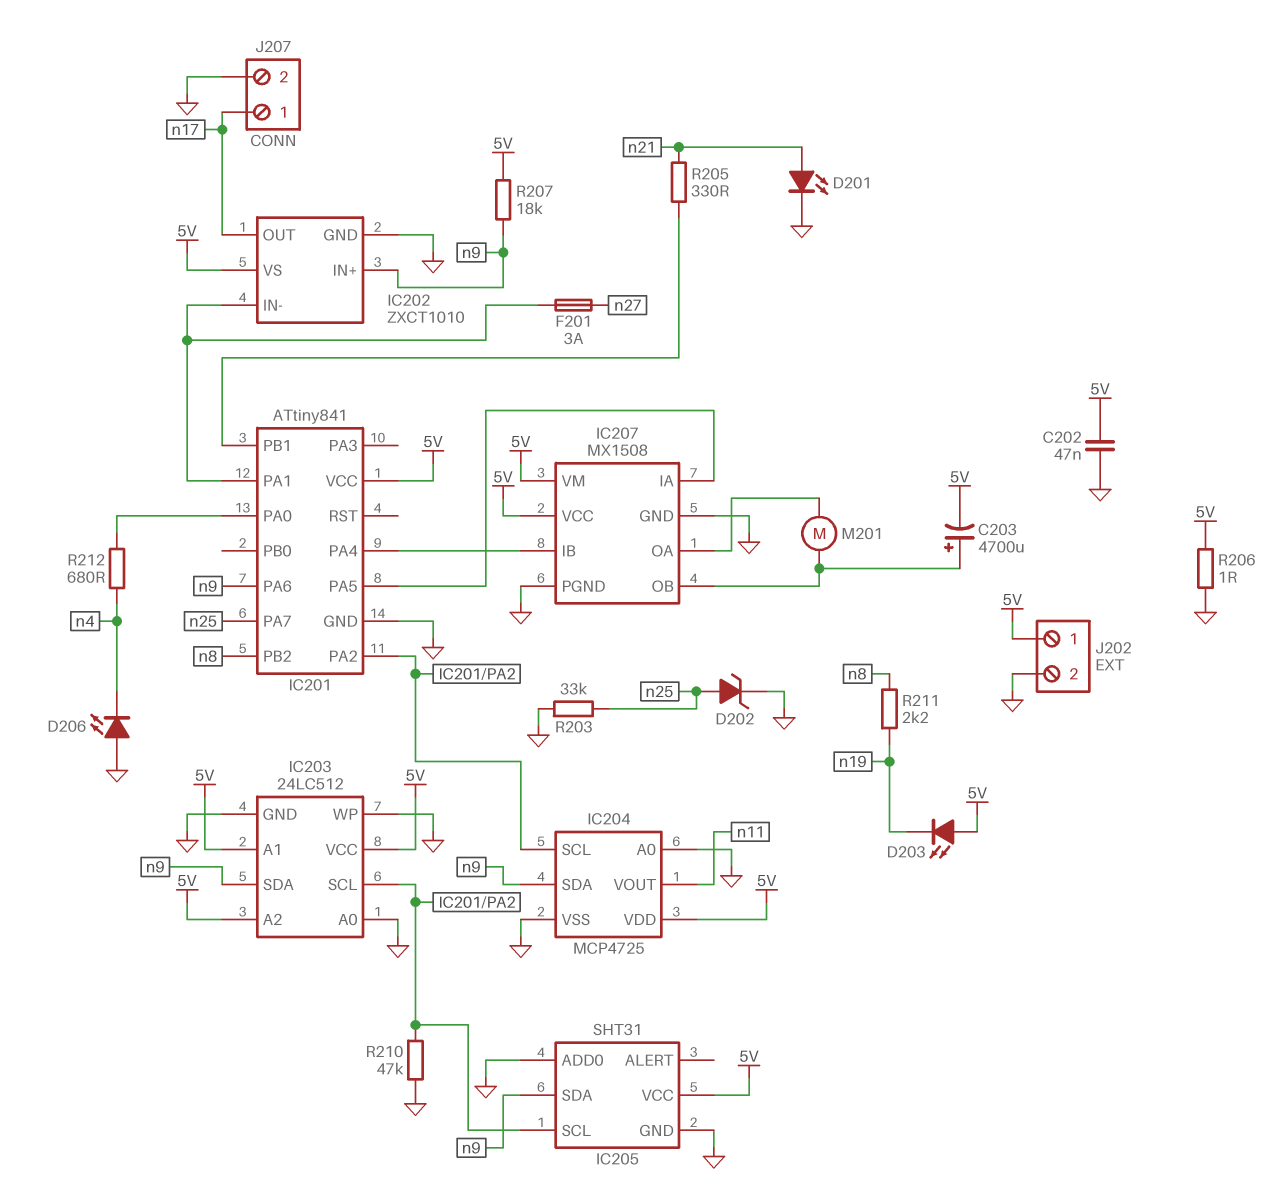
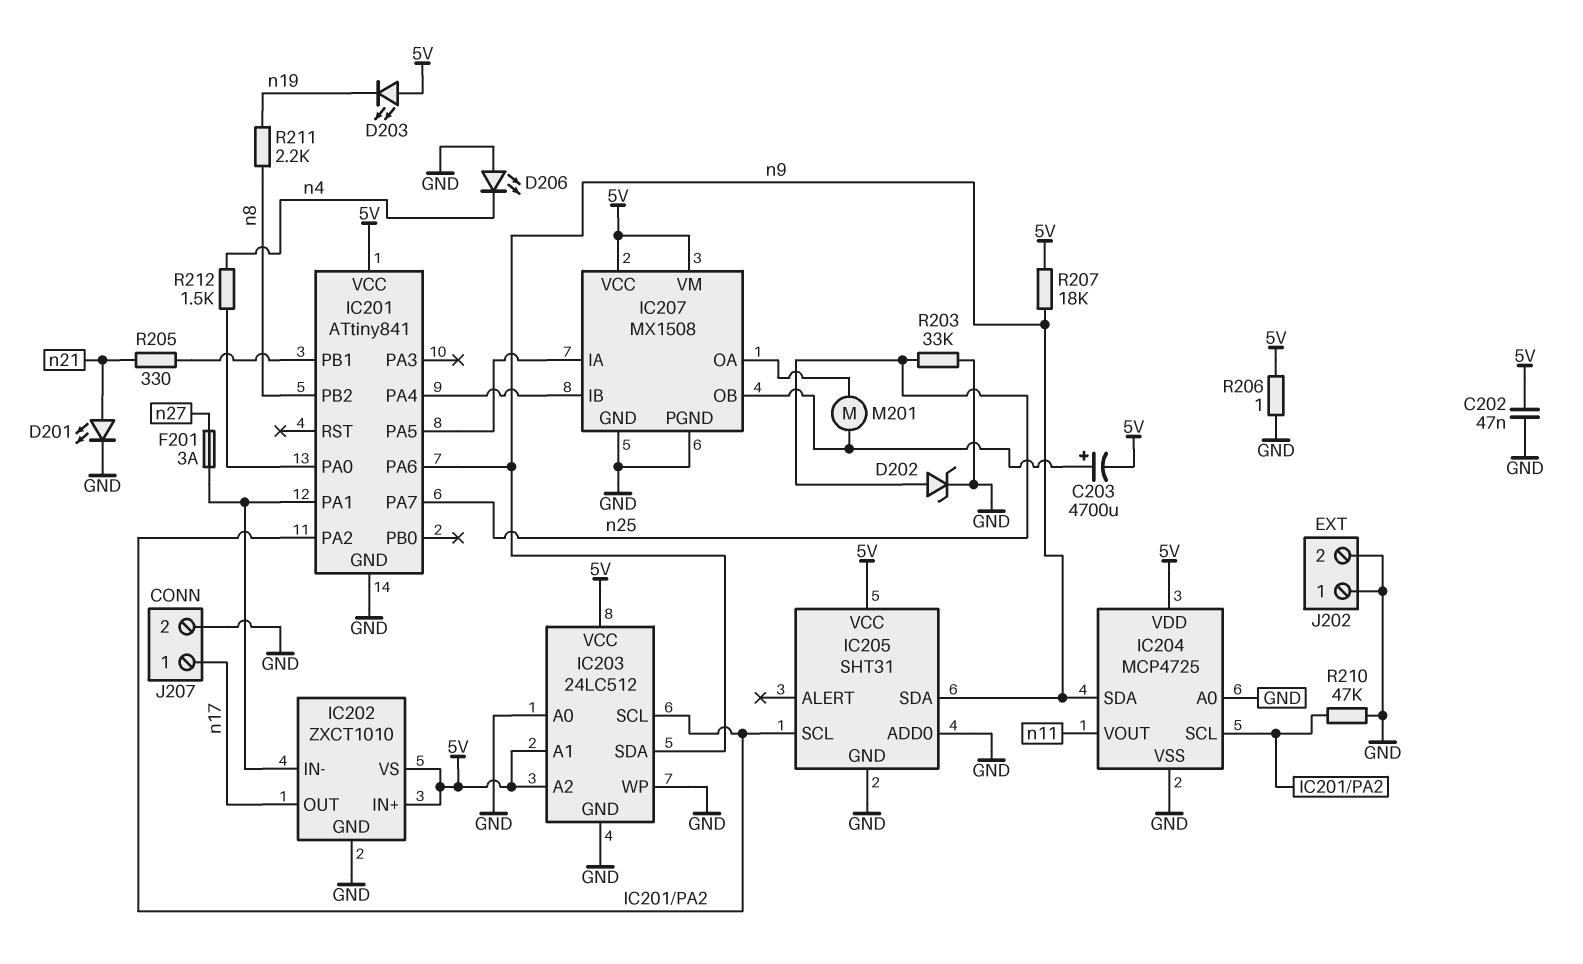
IC202 pin IN+: n9 -> 5V
J202 pin 1: 5V -> GND
R212: 680 (IC201/PA0, n4) -> 1.5k (IC201/PA0, n4)

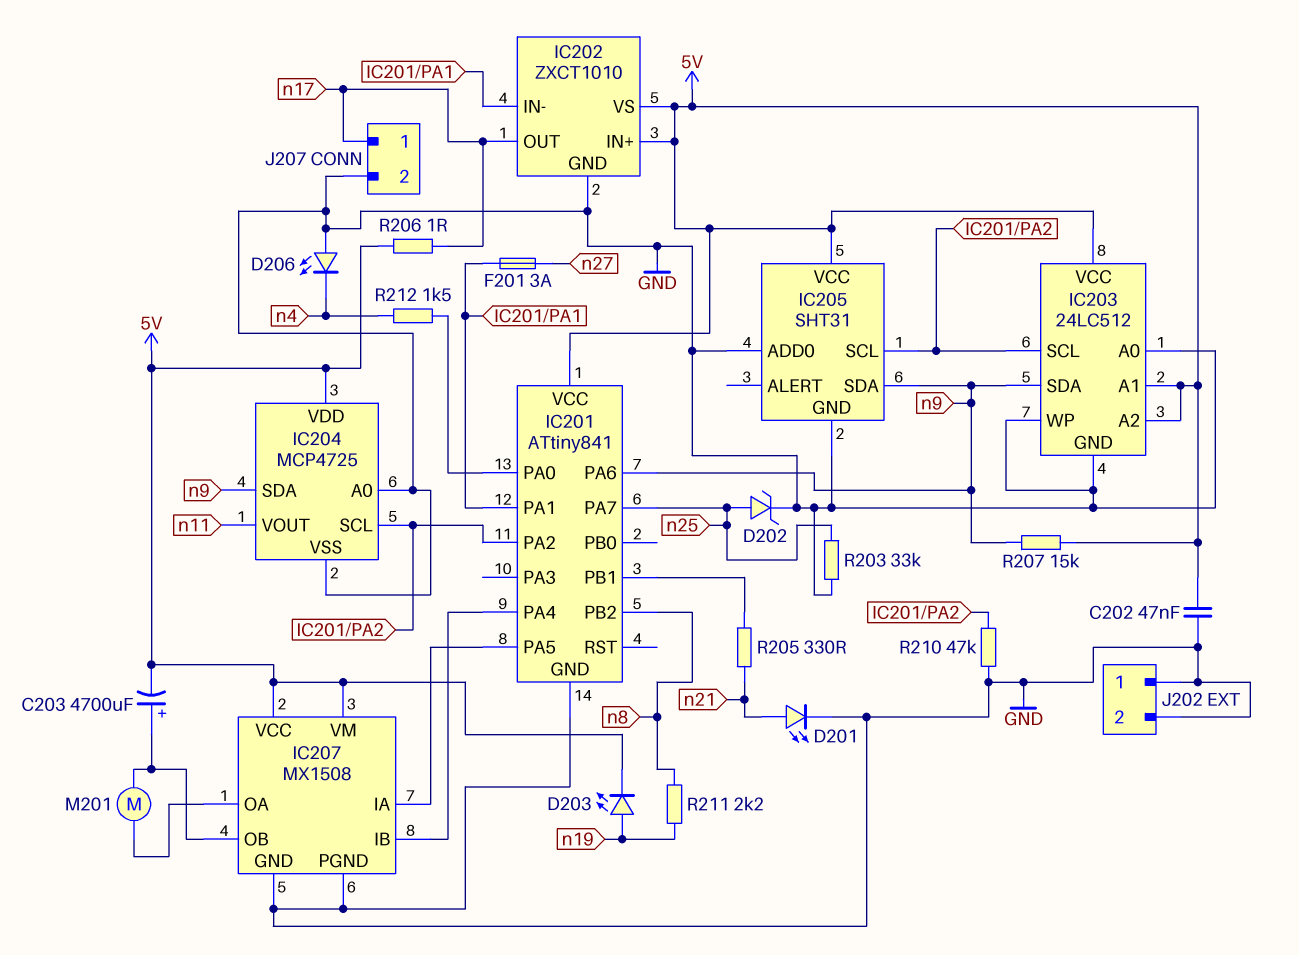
D203: LED (A 5V, K n19) -> LED (A n19, K 5V)
R206: 1 (5V, GND) -> 1 (5V, n17)
R207: 18k (5V, n9) -> 15k (5V, n9)

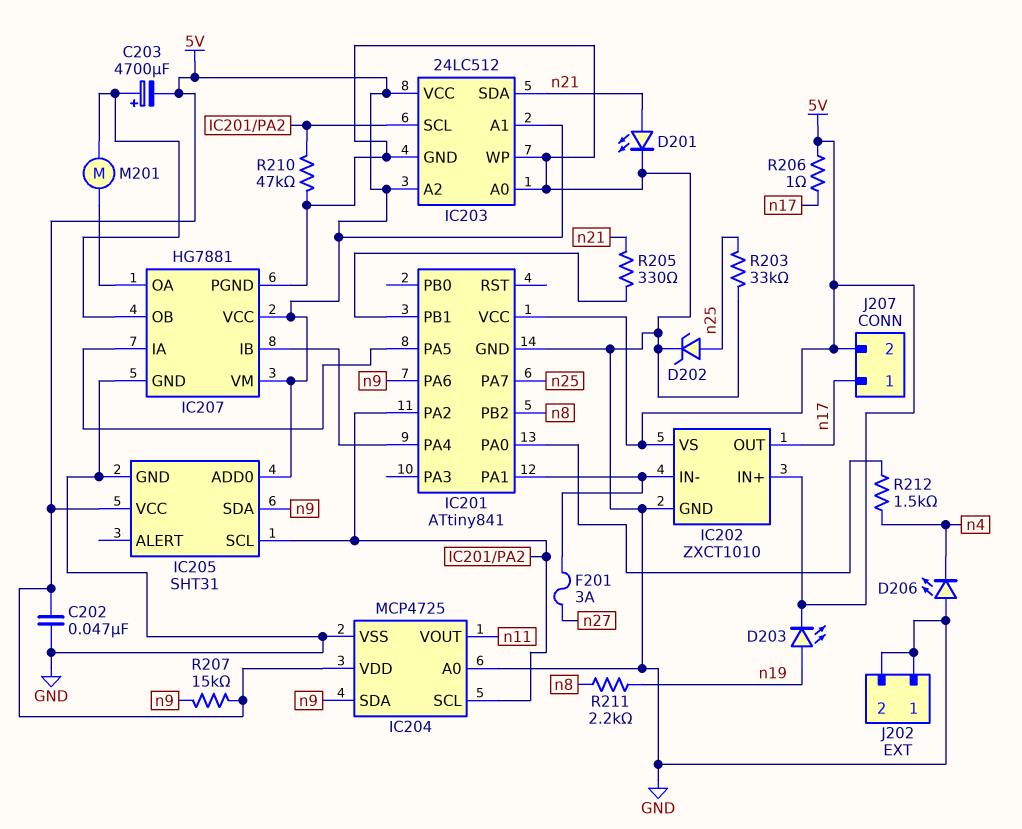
IC203 pin SDA: n9 -> n21
IC205 pin ADD0: GND -> 5V
IC207: MX1508 -> HG7881
J207 pin 2: GND -> 5V

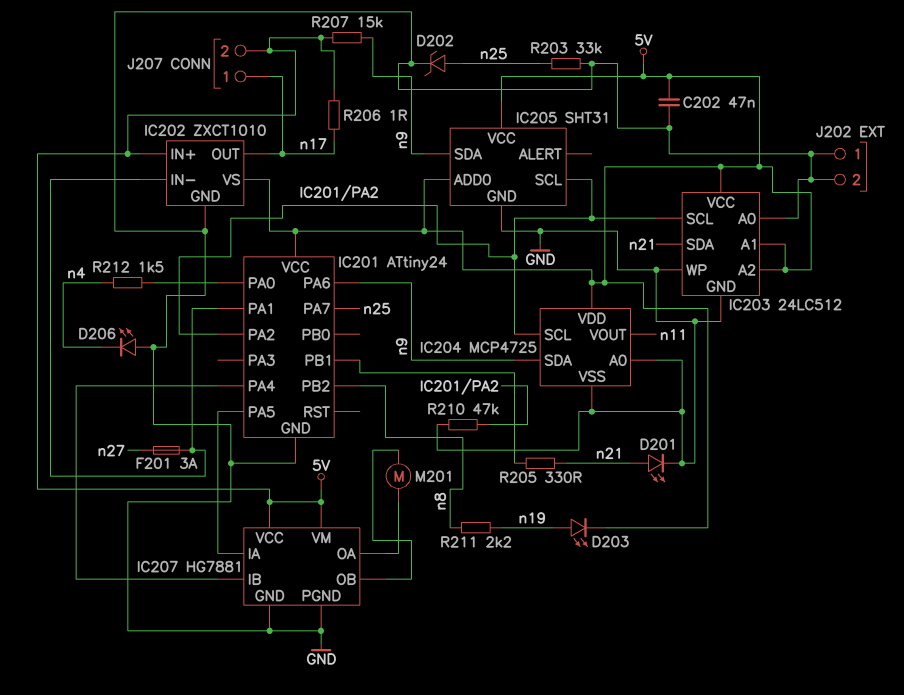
C203: 4700uF (plus IC207/OB, minus 5V) -> none
IC201: ATtiny841 -> ATtiny24

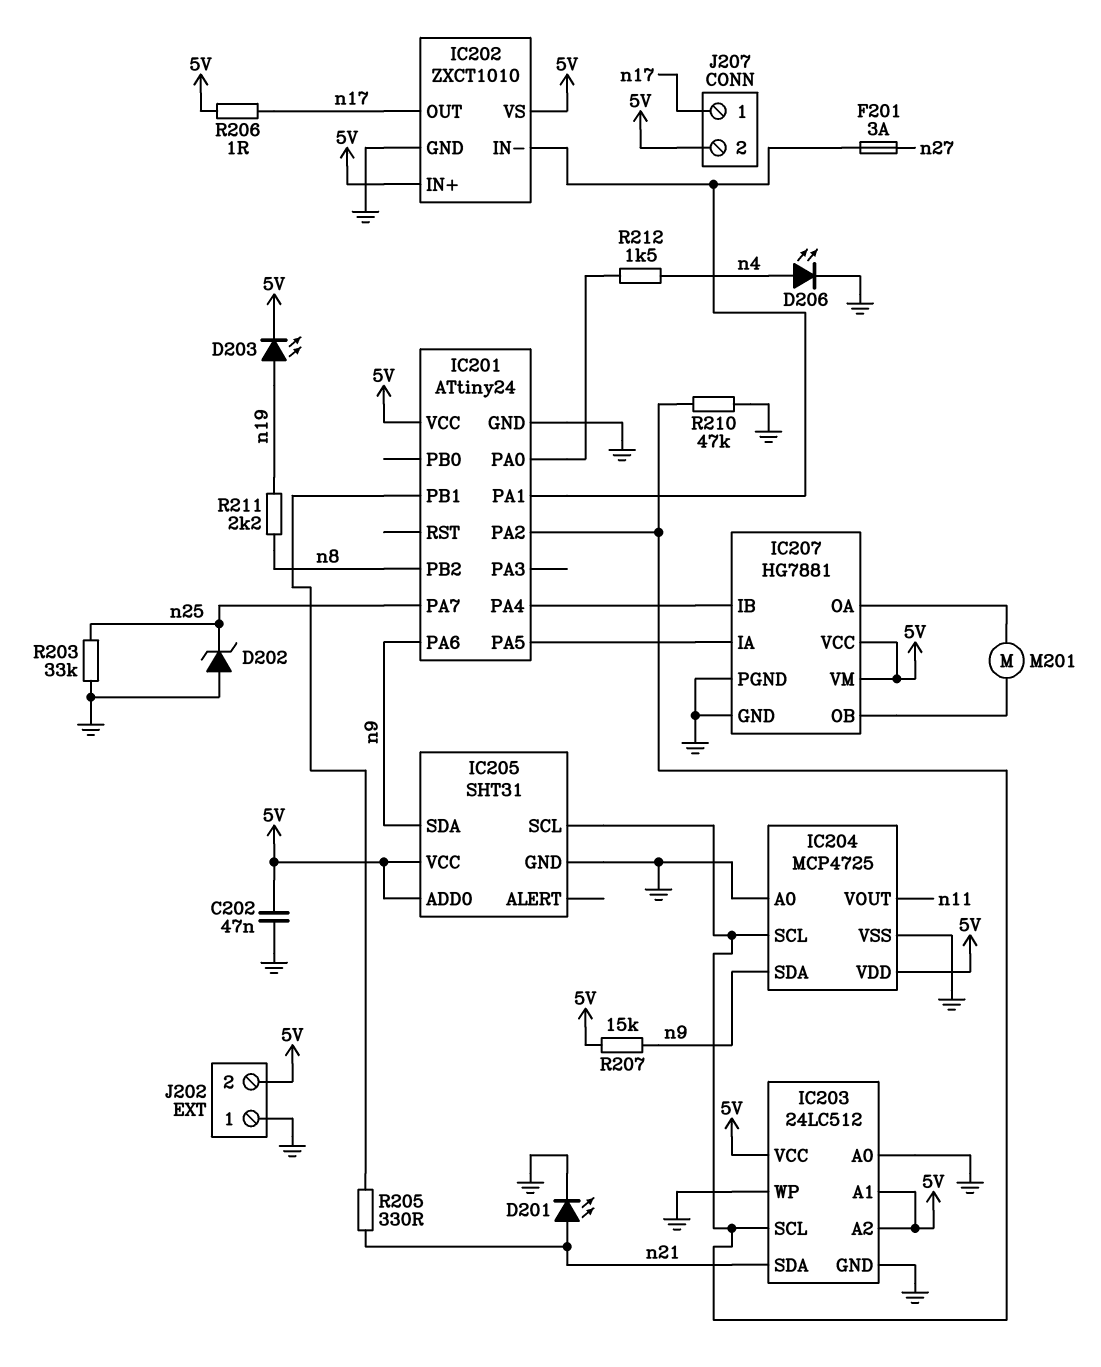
D202: zener (A n25, K GND) -> zener (A GND, K n25)
D206: LED (A GND, K n4) -> LED (A n4, K GND)
J202 pin 2: GND -> 5V

